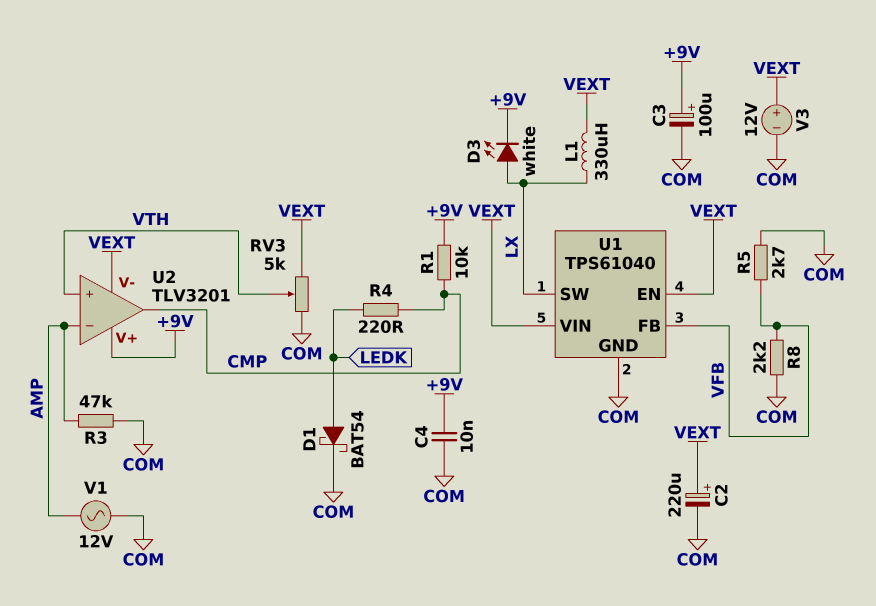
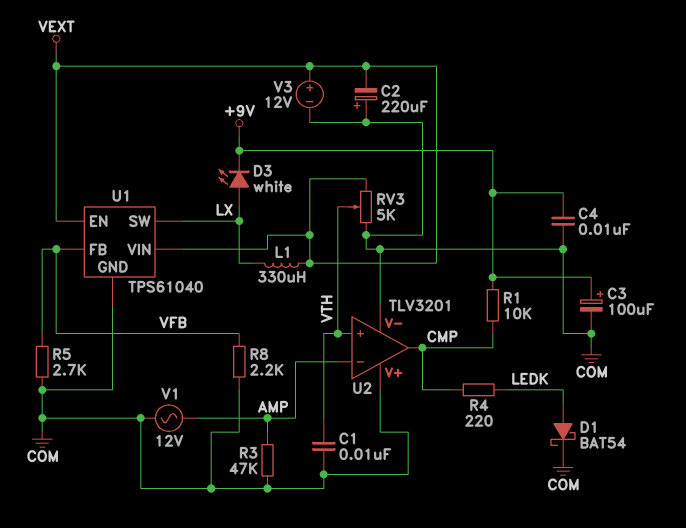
C1: none -> 10nF (COM, VTH)
C2: 220uF (plus VEXT, minus COM) -> 220uF (plus COM, minus VEXT)
U2 pin V+: +9V -> COM
U2 pin V-: VEXT -> COM

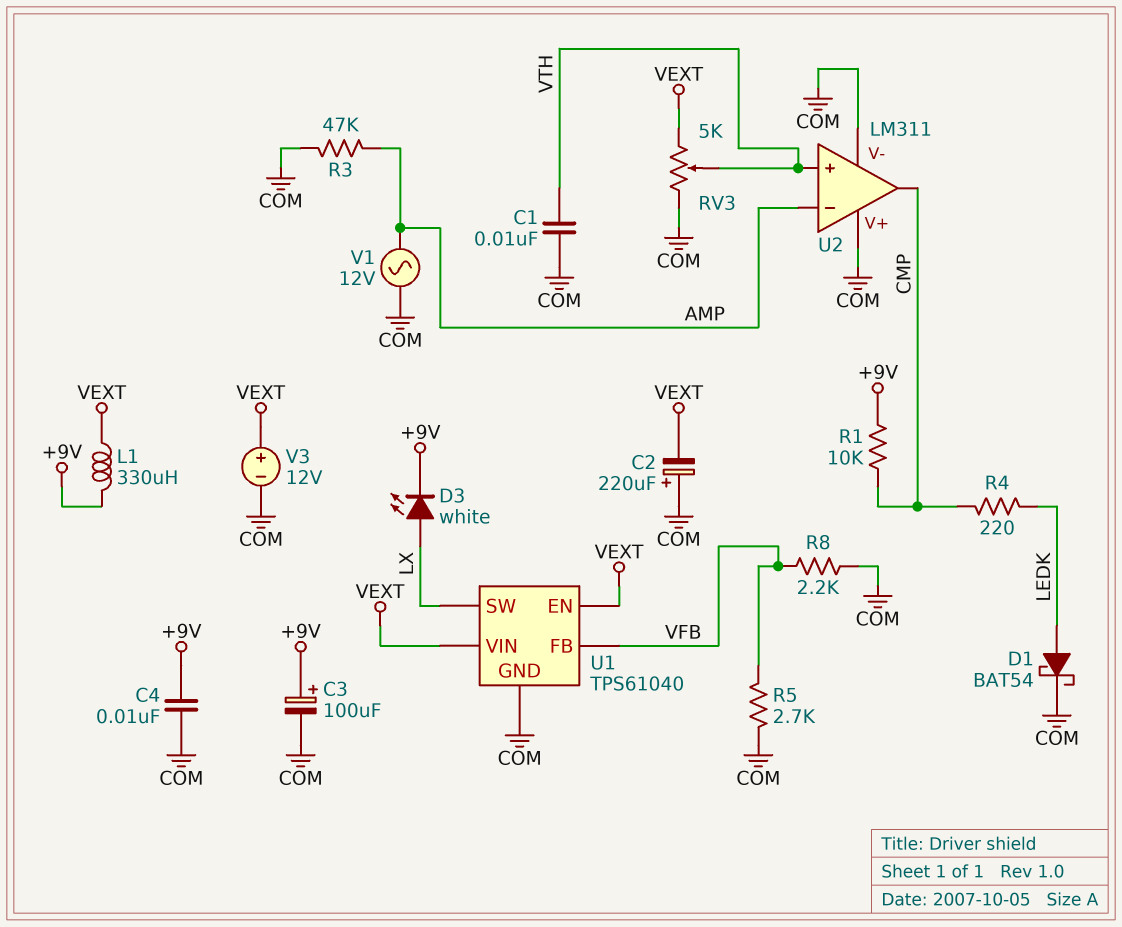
L1: 330uH (LX, VEXT) -> 330uH (+9V, VEXT)
U2: TLV3201 -> LM311

